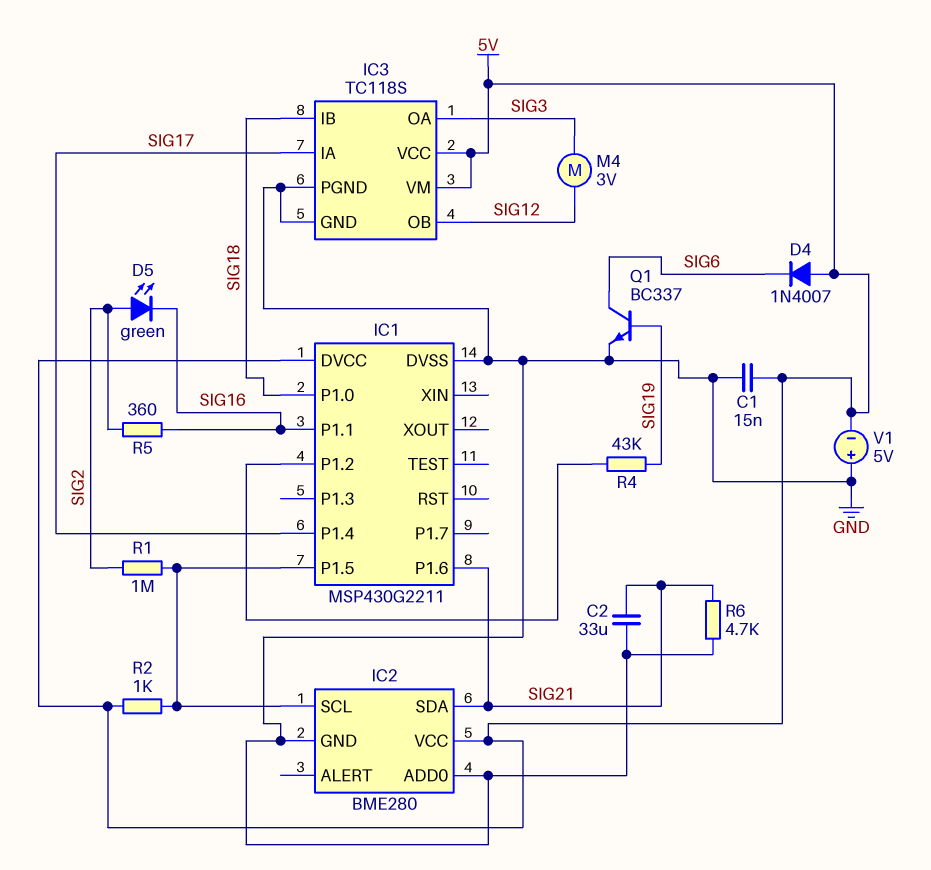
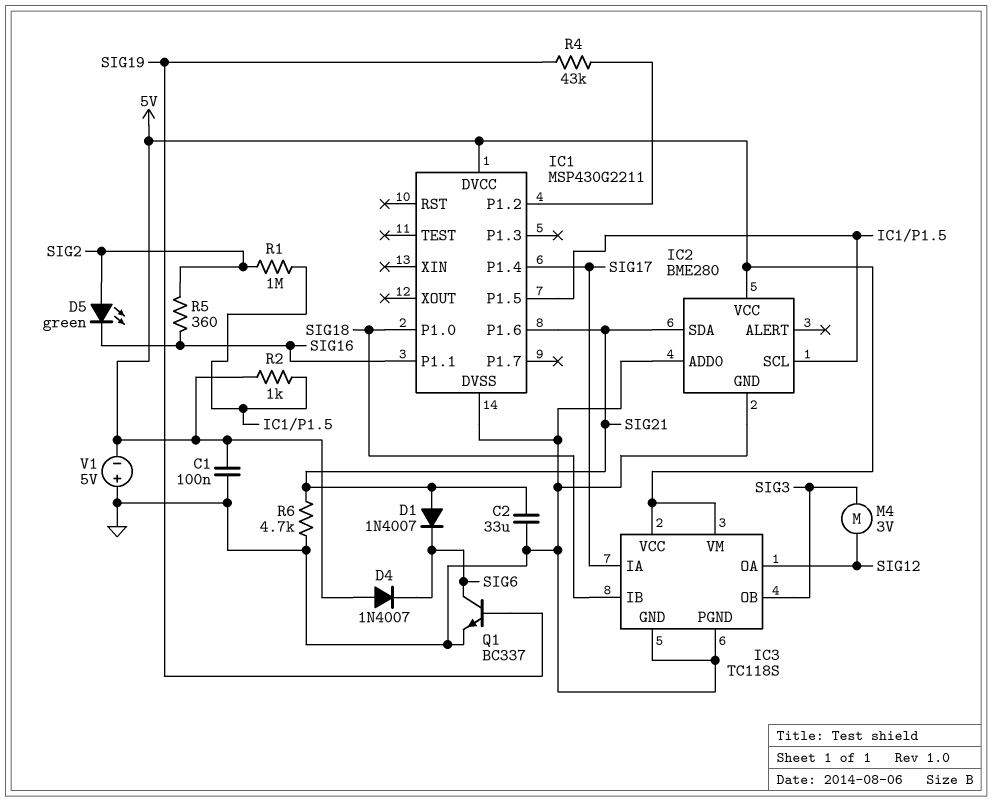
C1: 15nF (5V, GND) -> 100nF (5V, GND)
D1: none -> diode 1N4007 (A SIG21, K SIG6)
IC3 pin OA: SIG3 -> SIG12
IC3 pin OB: SIG12 -> SIG3

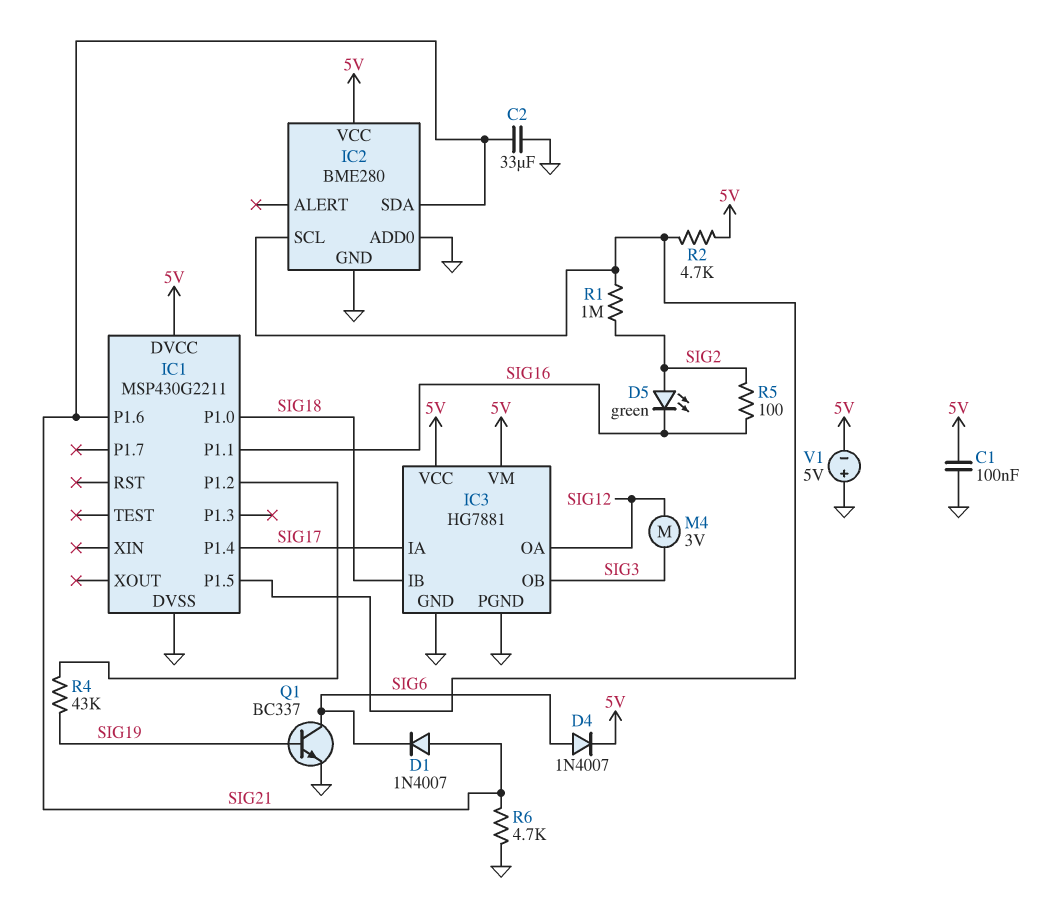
D4: diode 1N4007 (A 5V, K SIG6) -> diode 1N4007 (A SIG6, K 5V)
IC3: TC118S -> HG7881
R2: 1k (5V, IC1/P1.5) -> 4.7k (5V, IC1/P1.5)
R5: 360 (SIG2, SIG16) -> 100 (SIG2, SIG16)

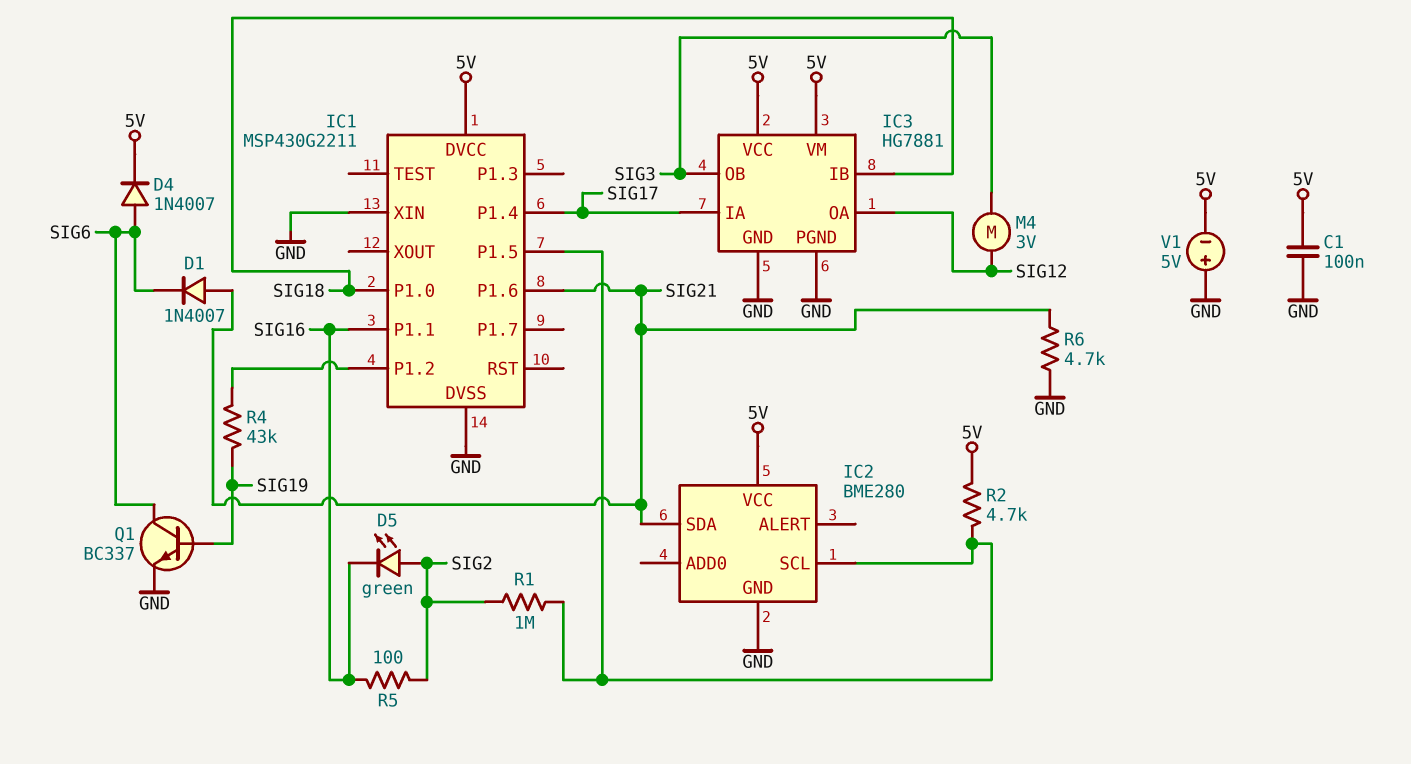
C2: 33uF (GND, SIG21) -> none
IC1 pin XIN: none -> GND
IC2 pin ADD0: GND -> none

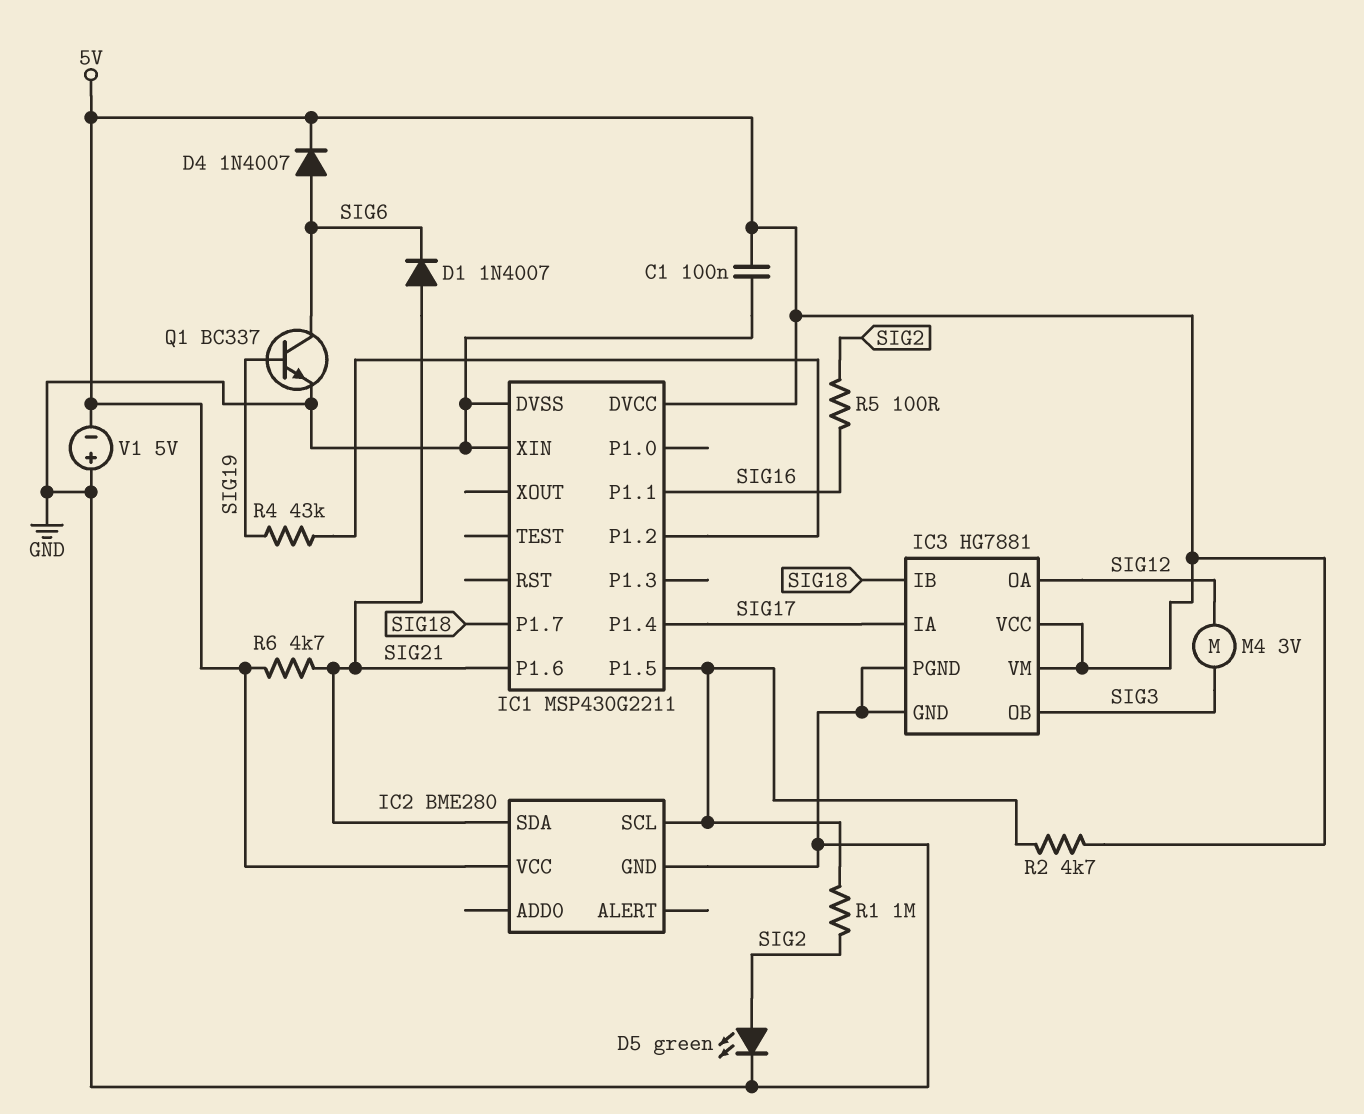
D5: LED green (A SIG2, K SIG16) -> LED green (A SIG2, K GND)
IC1 pin P1.0: SIG18 -> none
IC1 pin P1.7: none -> SIG18
R6: 4.7k (GND, SIG21) -> 4.7k (5V, SIG21)

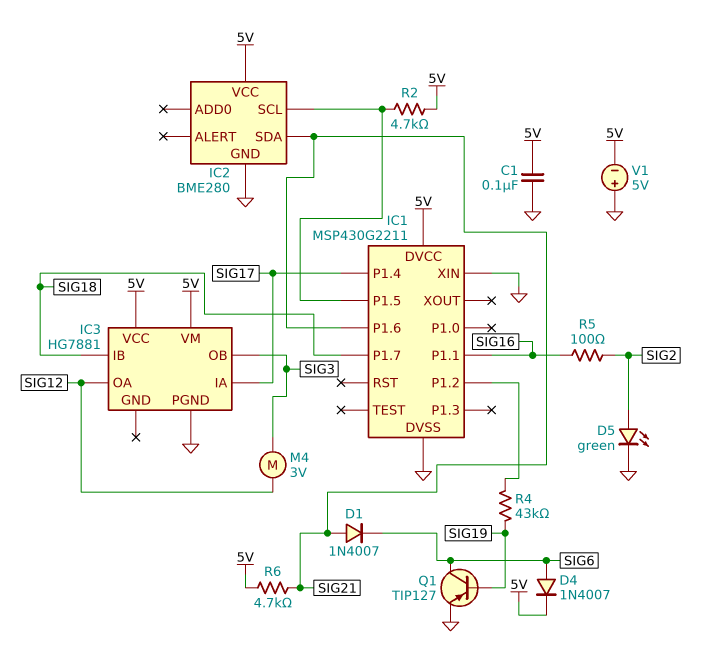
IC3 pin GND: GND -> none
Q1: NPN BC337 (B SIG19, C SIG6, E GND) -> PNP TIP127 (B SIG19, C SIG6, E GND)
R1: 1M (IC1/P1.5, SIG2) -> none

